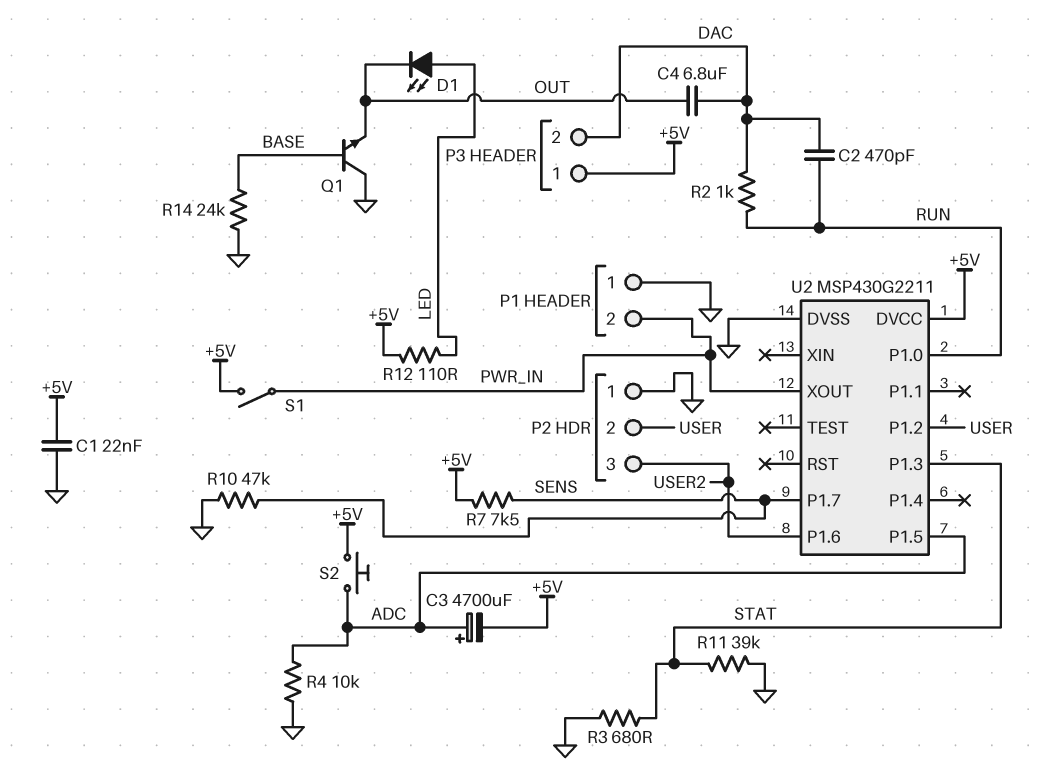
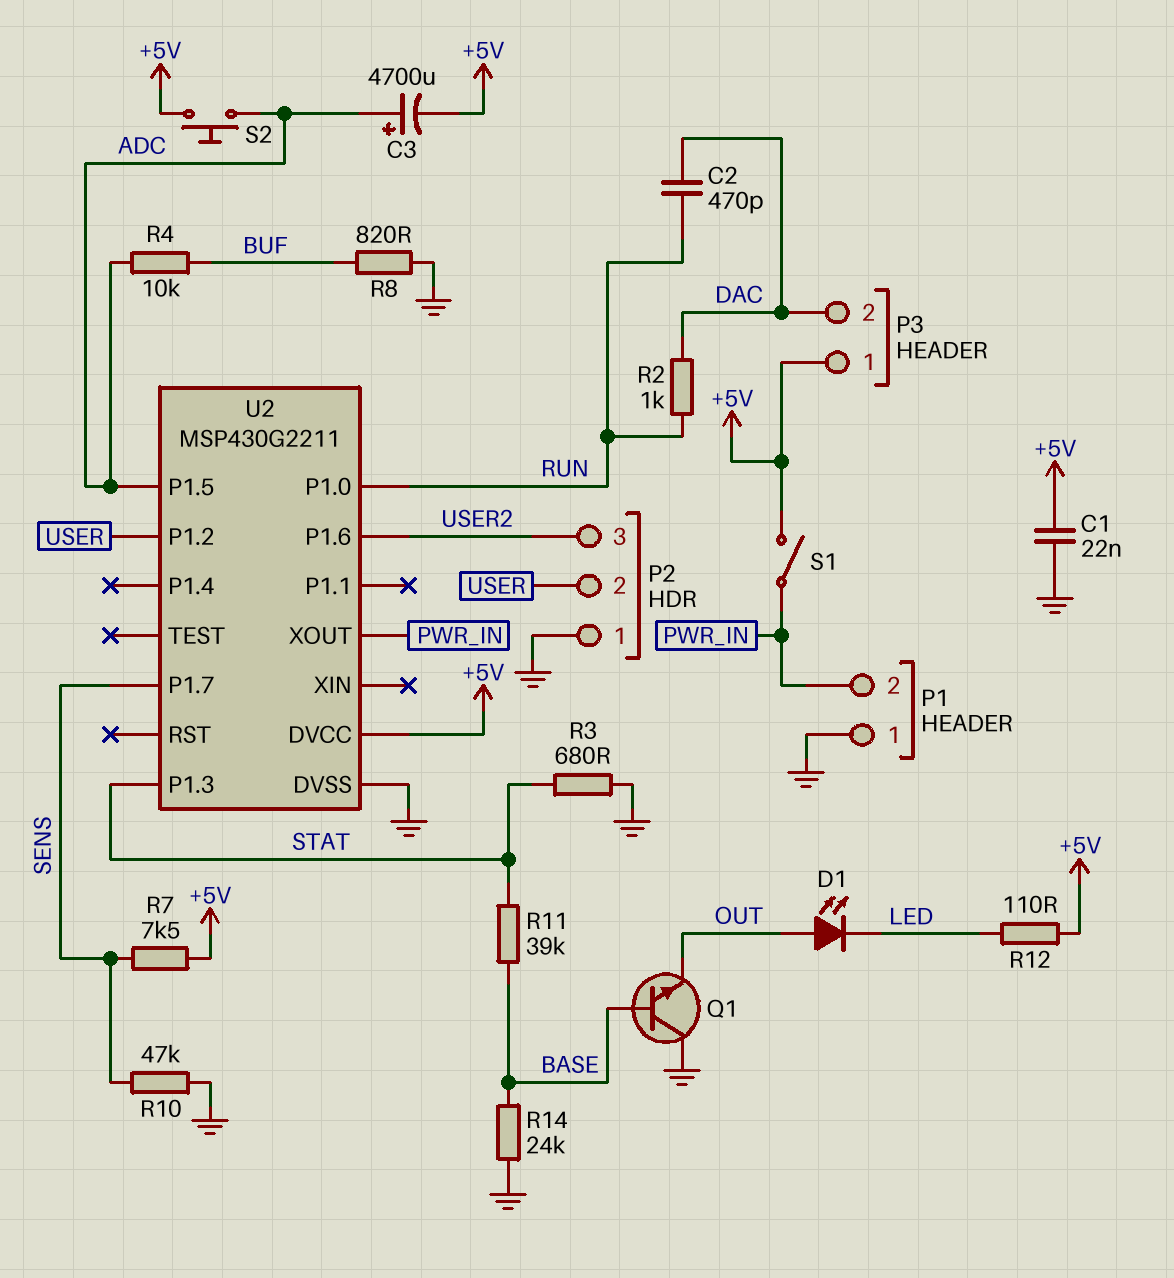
C4: 6.8uF (DAC, OUT) -> none
D1: LED (A LED, K OUT) -> LED (A OUT, K LED)
R4: 10k (ADC, GND) -> 10k (ADC, BUF)
R8: none -> 820 (BUF, GND)
R11: 39k (GND, STAT) -> 39k (BASE, STAT)

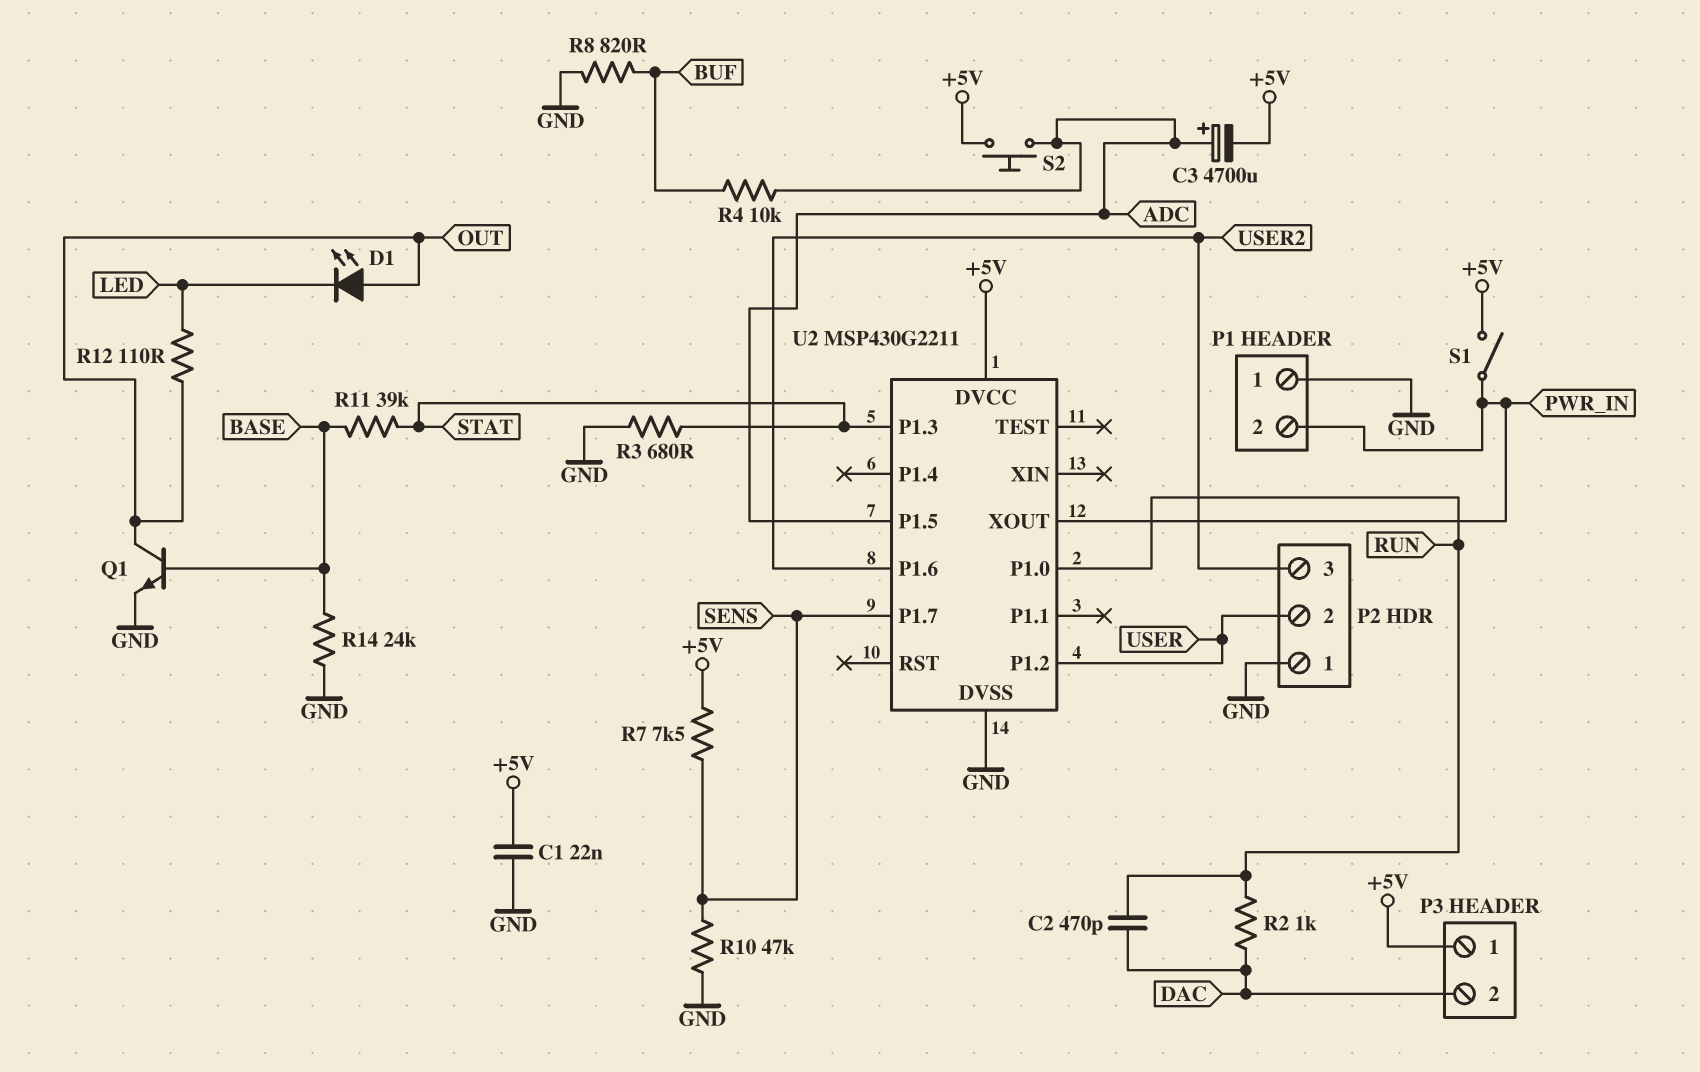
Q1: NPN (B BASE, C GND, E OUT) -> NPN (B BASE, C OUT, E GND)
R12: 110 (+5V, LED) -> 110 (LED, OUT)

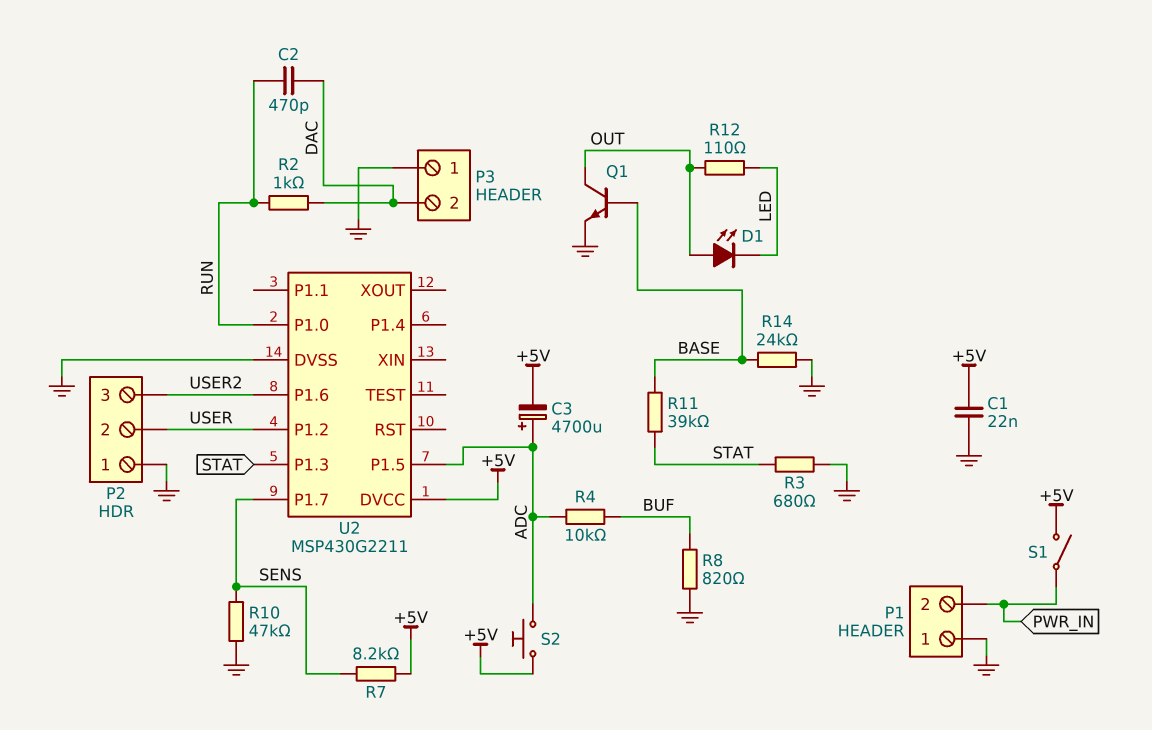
P3 pin 1: +5V -> GND
R7: 7.5k (+5V, SENS) -> 8.2k (+5V, SENS)
U2 pin XOUT: PWR_IN -> none

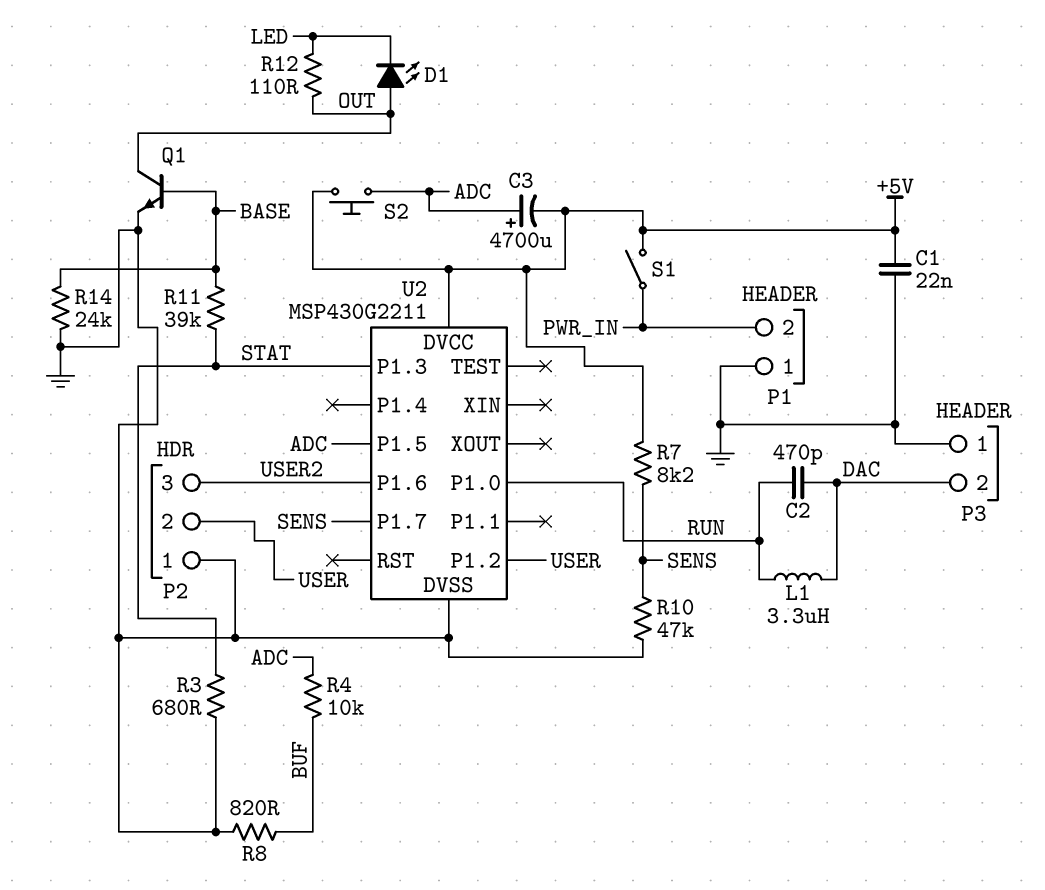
L1: none -> 3.3uH (DAC, RUN)
R2: 1k (DAC, RUN) -> none

